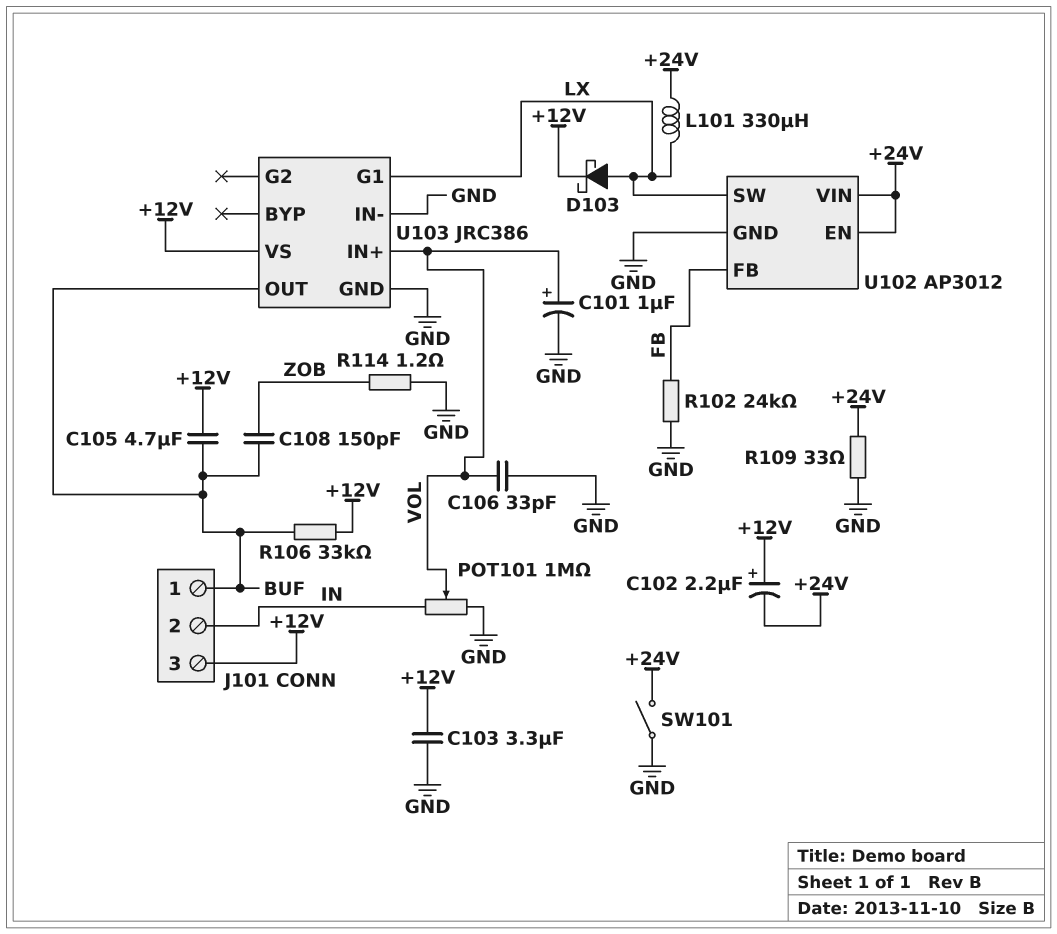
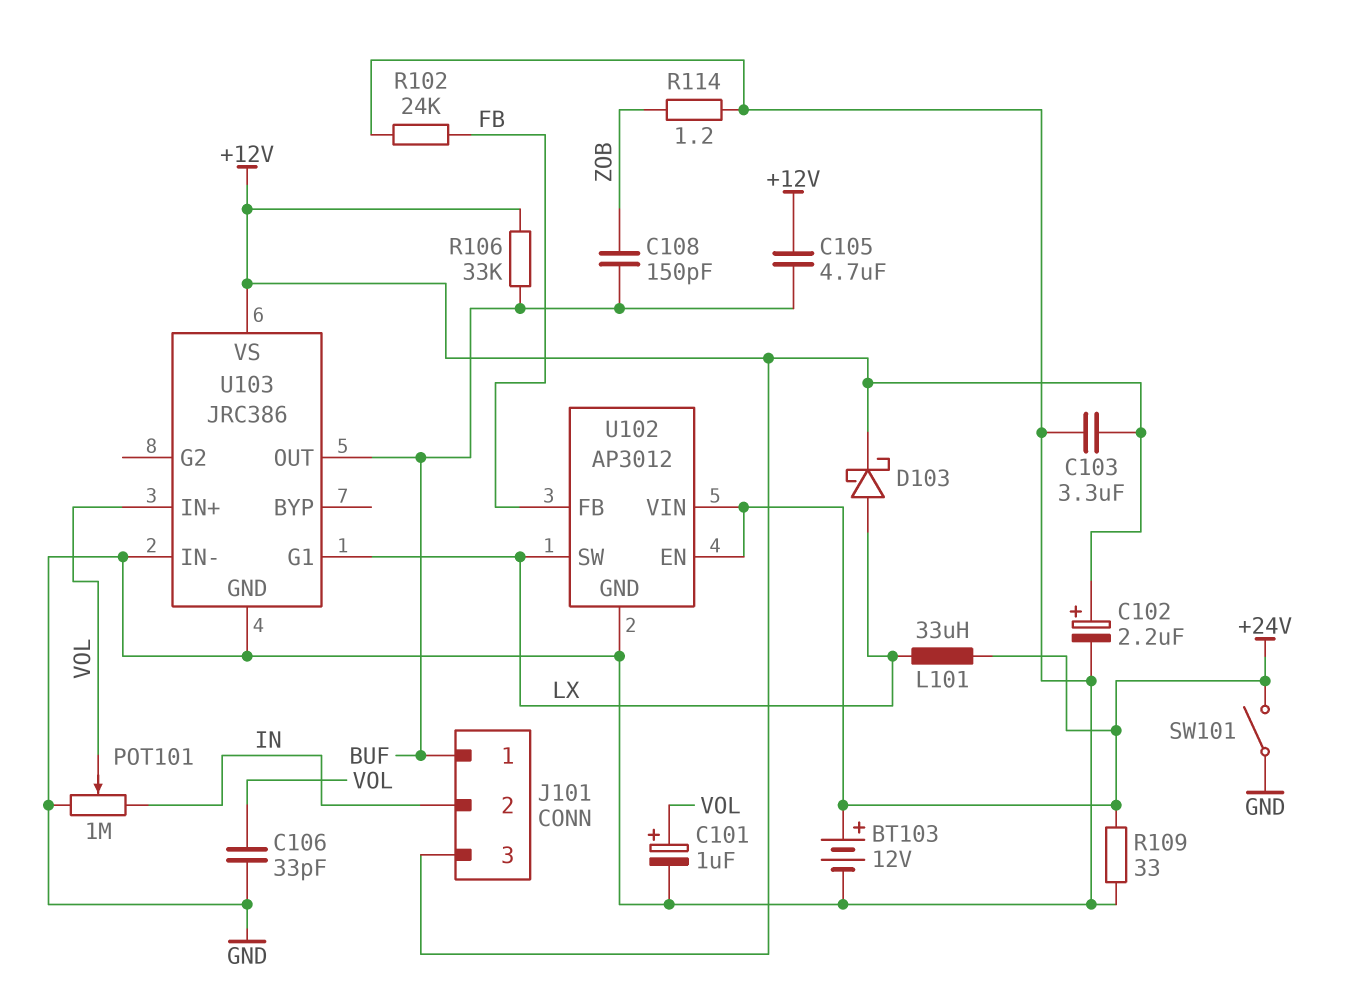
BT103: none -> 12V (plus +24V, minus GND)
C102: 2.2uF (plus +12V, minus +24V) -> 2.2uF (plus +12V, minus GND)
L101: 330uH (+24V, LX) -> 33uH (+24V, LX)

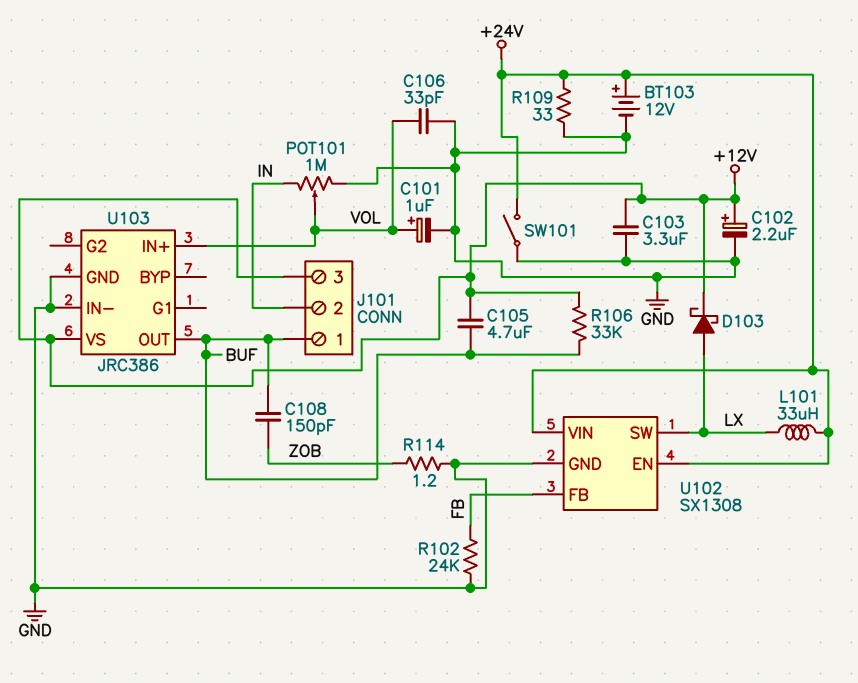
U102: AP3012 -> SX1308
U103 pin G1: LX -> none

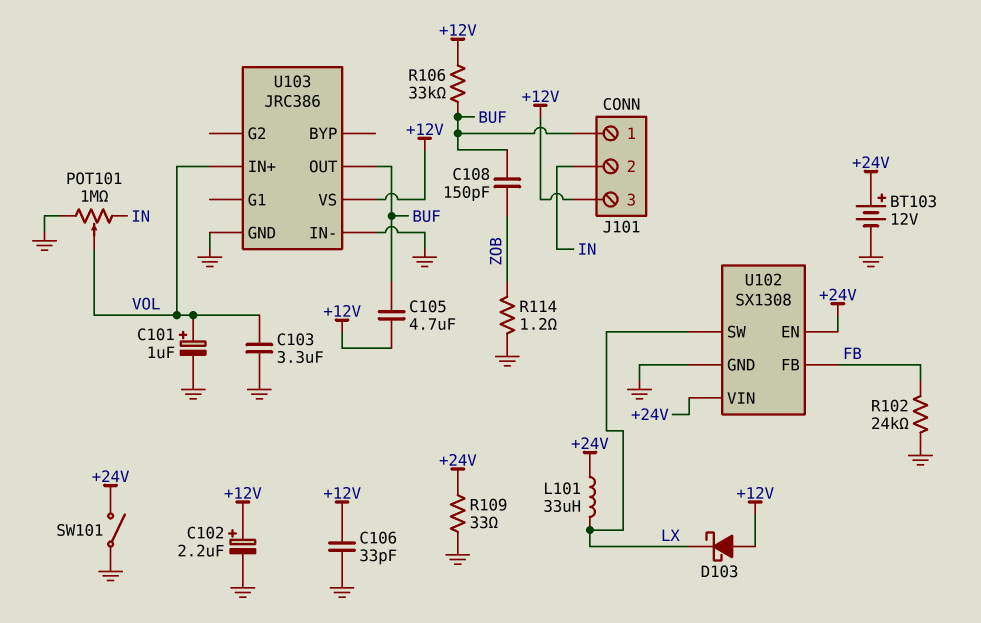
C103: 3.3uF (+12V, GND) -> 3.3uF (GND, VOL)
C106: 33pF (GND, VOL) -> 33pF (+12V, GND)
D103: schottky (A LX, K +12V) -> schottky (A +12V, K LX)

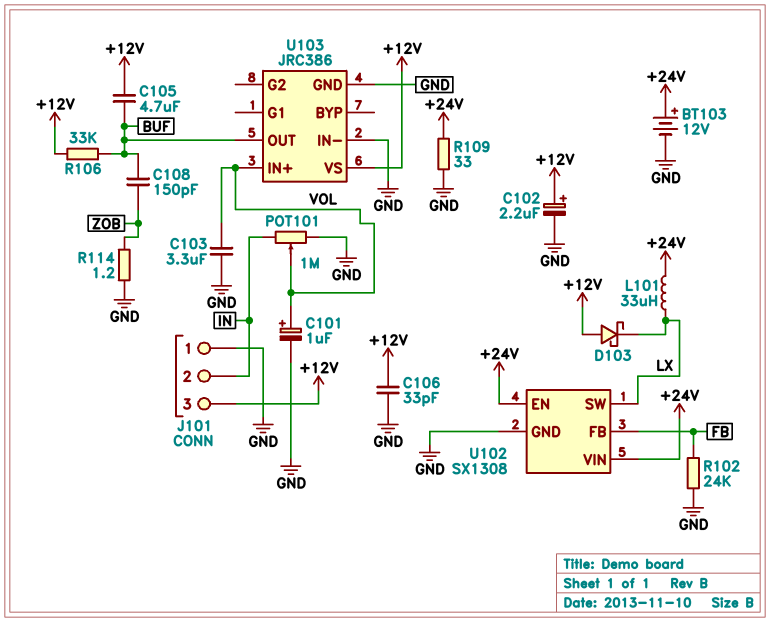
J101 pin 1: BUF -> GND
SW101: switch (+24V, GND) -> none

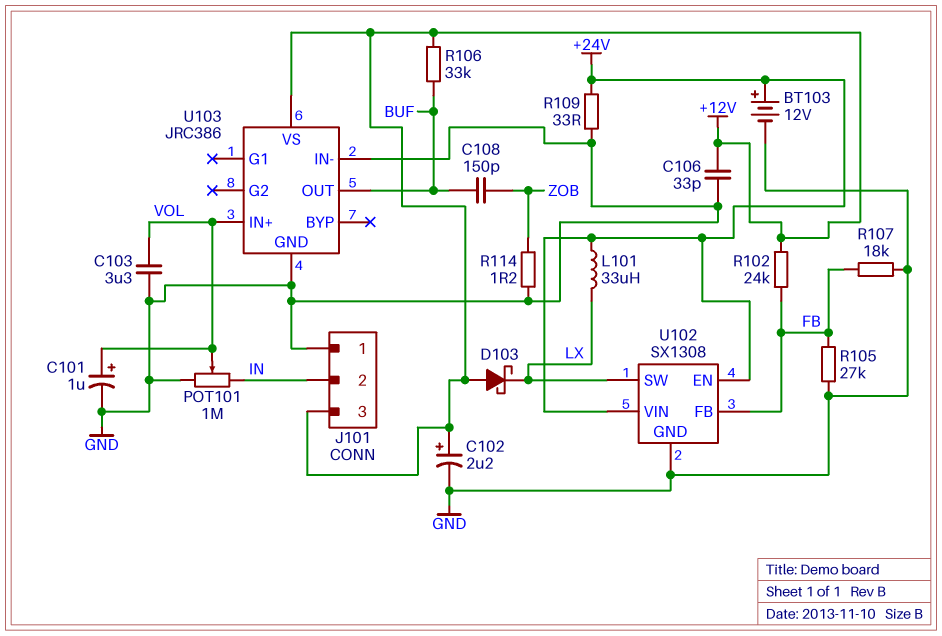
C105: 4.7uF (+12V, BUF) -> none
R102: 24k (FB, GND) -> 24k (+12V, FB)
R105: none -> 27k (FB, GND)
R107: none -> 18k (FB, GND)

